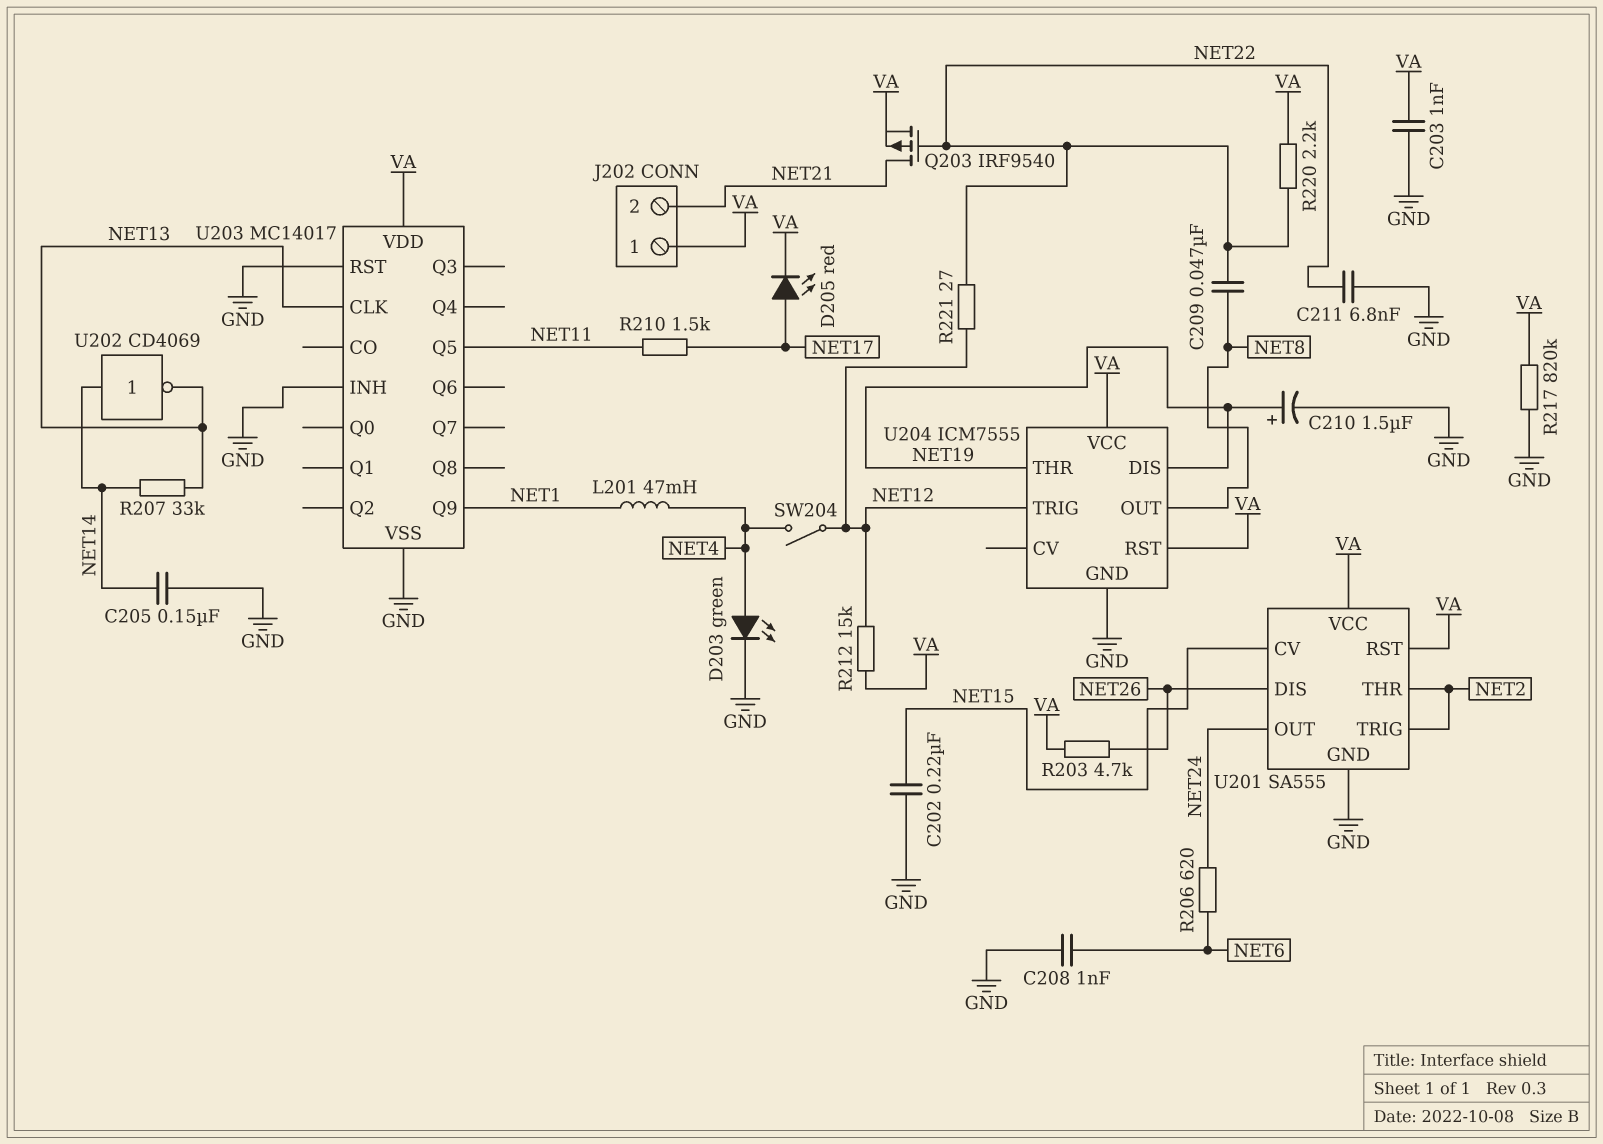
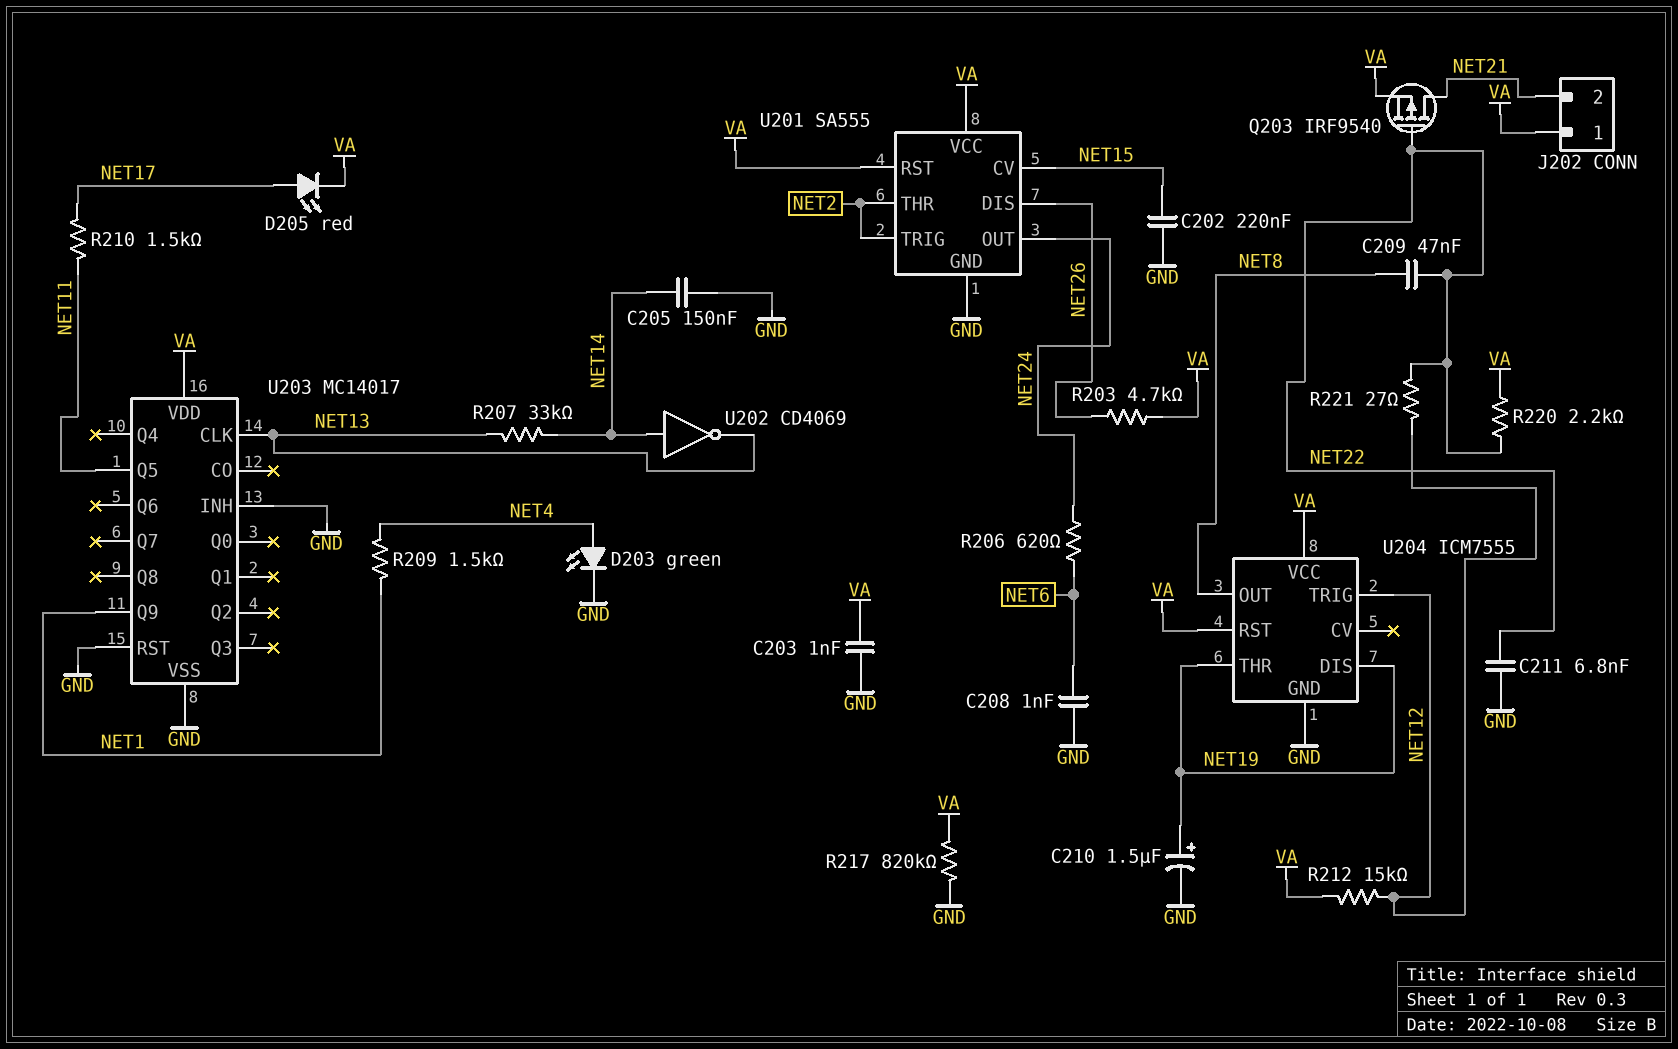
L201: 47mH (NET1, NET4) -> none
R209: none -> 1.5k (NET1, NET4)
SW204: switch (NET4, NET12) -> none

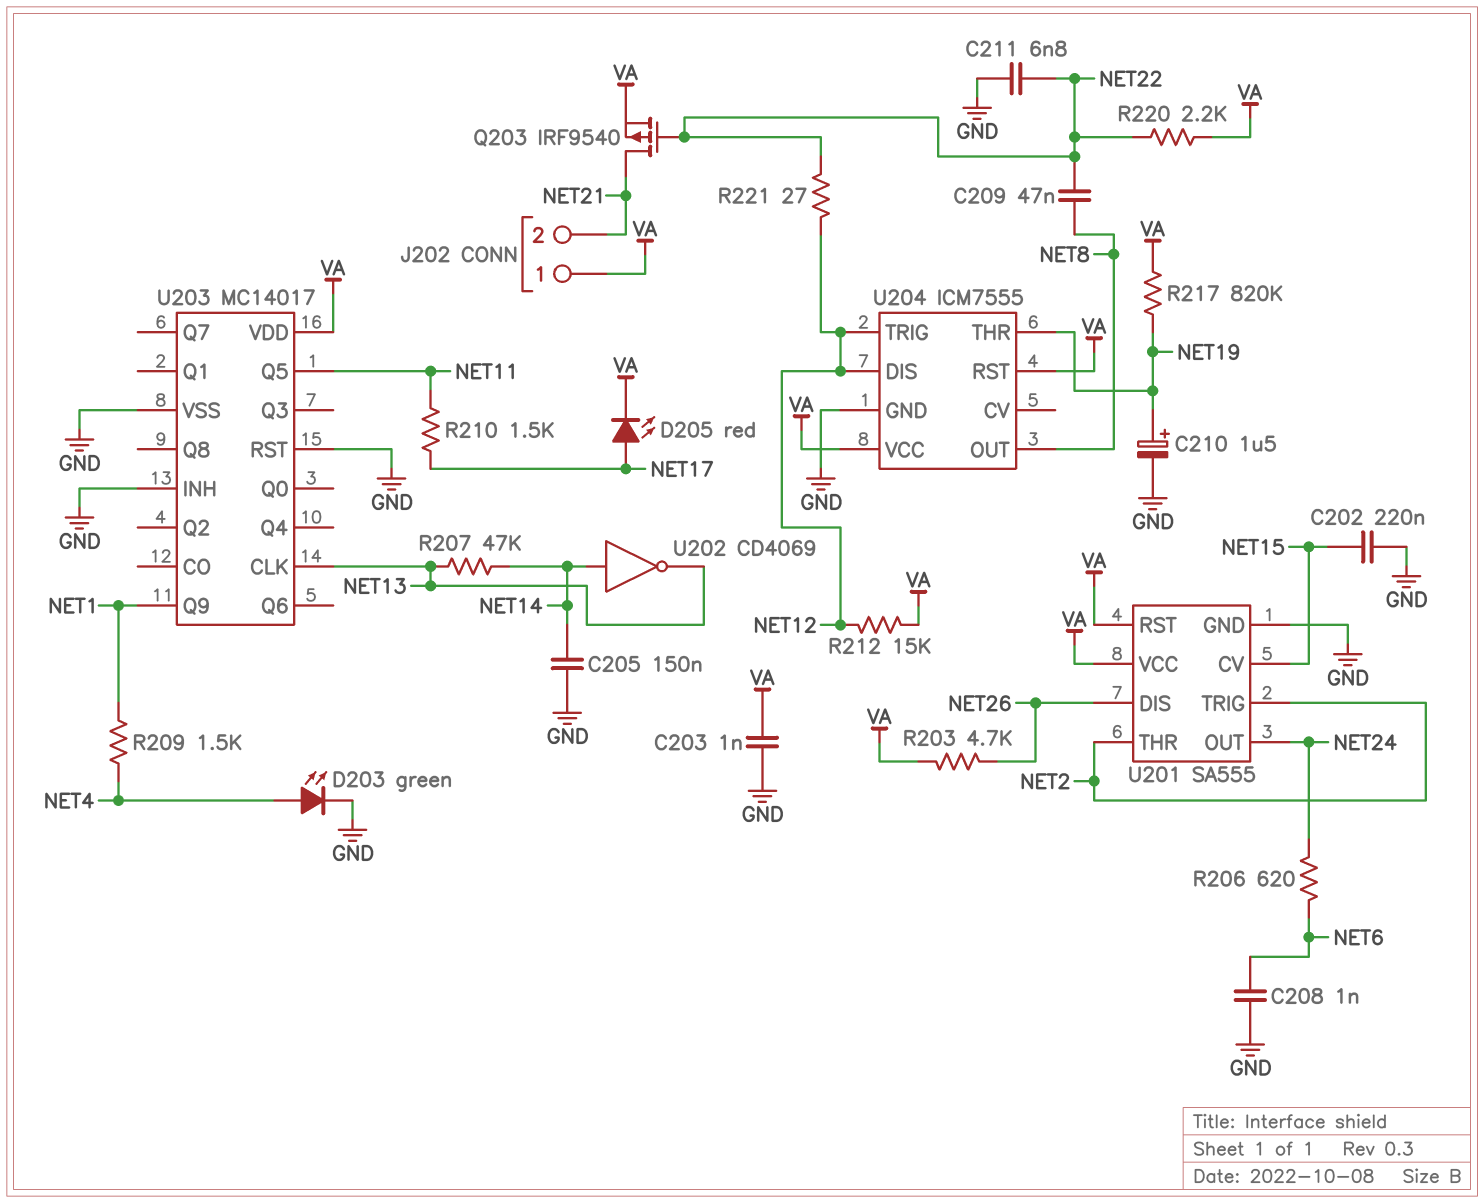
R207: 33k (NET13, NET14) -> 47k (NET13, NET14)
R217: 820k (GND, VA) -> 820k (NET19, VA)
U204 pin DIS: NET19 -> NET12

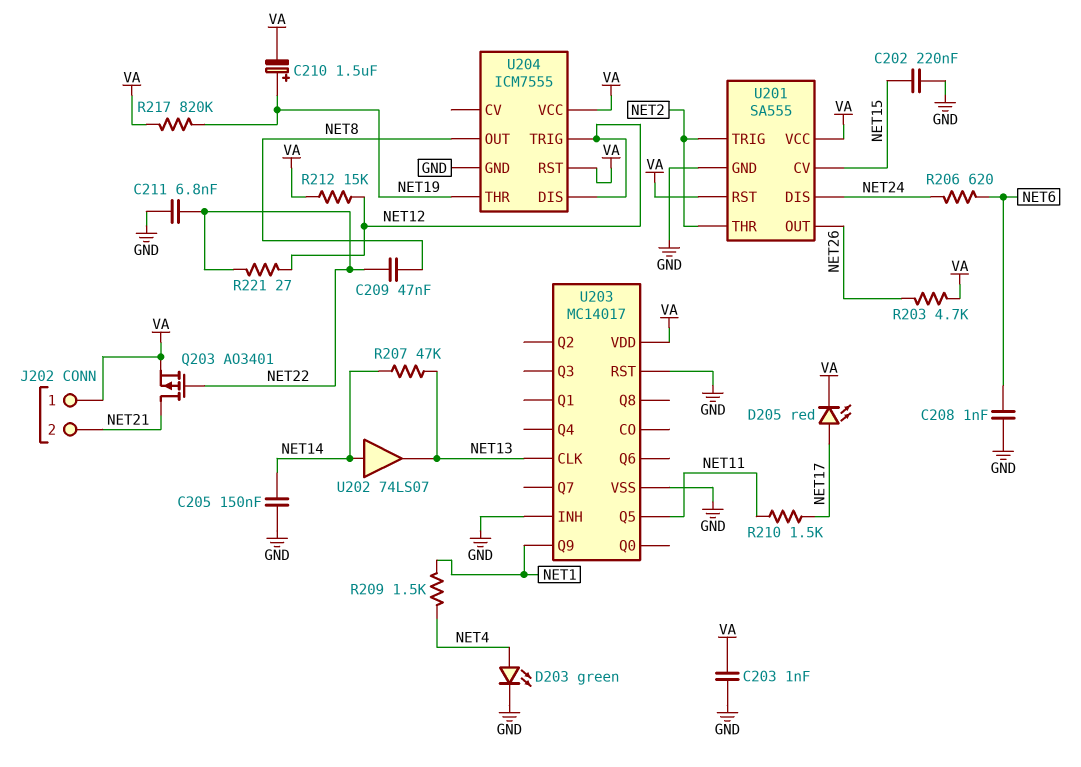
C210: 1.5uF (plus NET19, minus GND) -> 1.5uF (plus NET19, minus VA)
Q203: PMOS IRF9540 (G NET22, D NET21, S VA) -> PMOS AO3401 (G NET22, D NET21, S VA)
R220: 2.2k (NET22, VA) -> none
U201 pin DIS: NET26 -> NET24
U201 pin OUT: NET24 -> NET26
U202: NOT CD4069 (in NET14, out NET13) -> buffer 74LS07 (in NET14, out NET13)

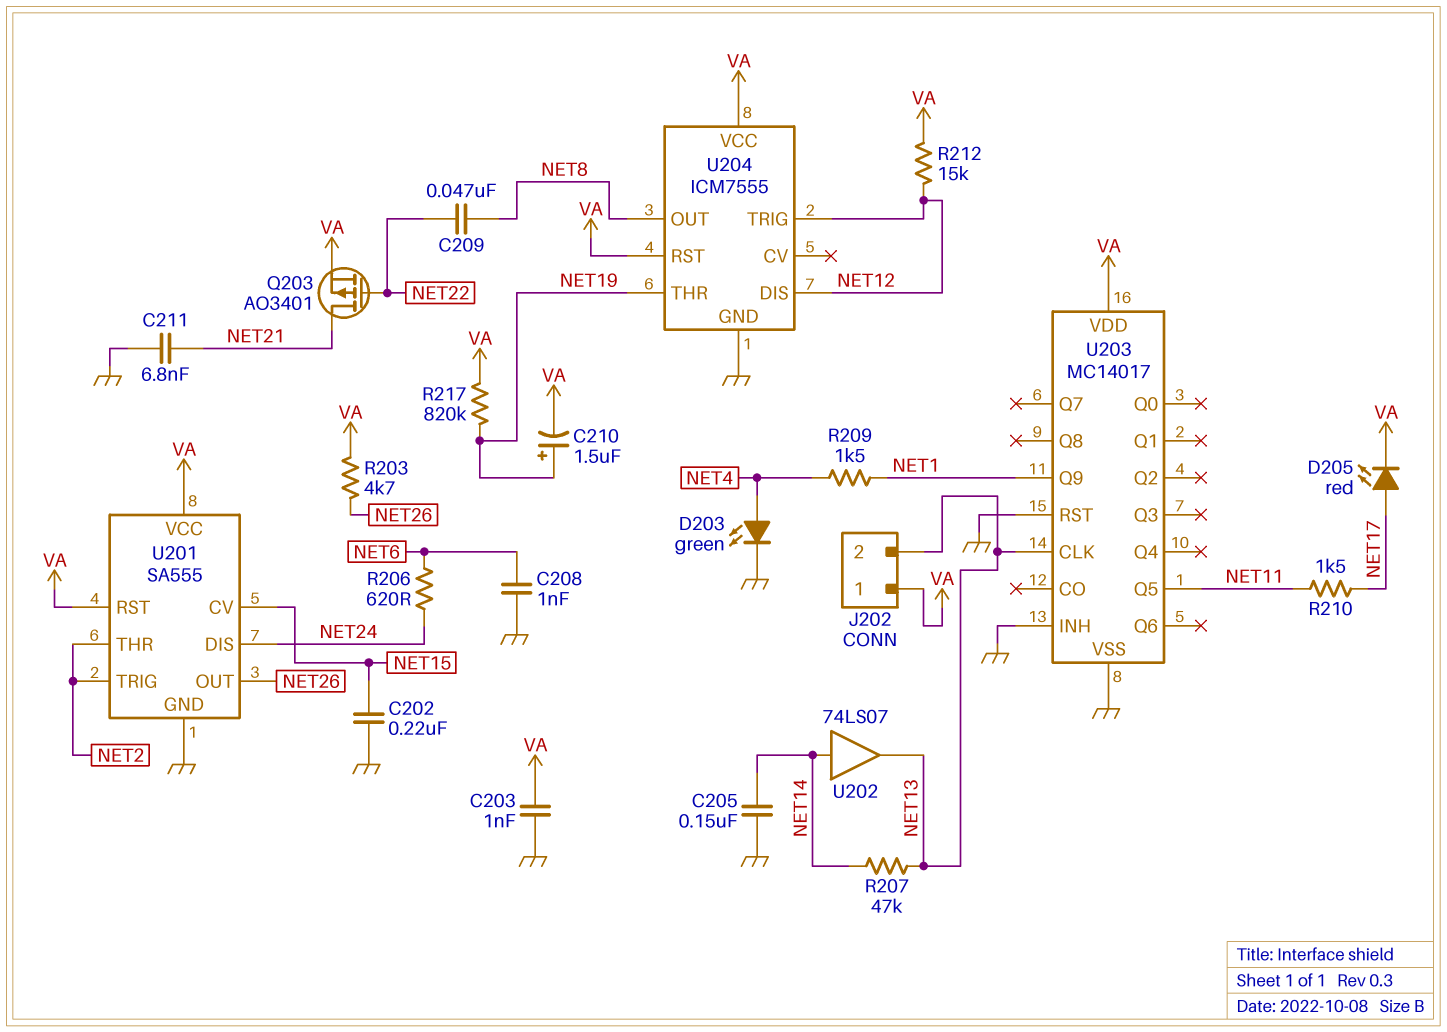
C211: 6.8nF (GND, NET22) -> 6.8nF (GND, NET21)
J202 pin 2: NET21 -> NET13
R221: 27 (NET12, NET22) -> none

